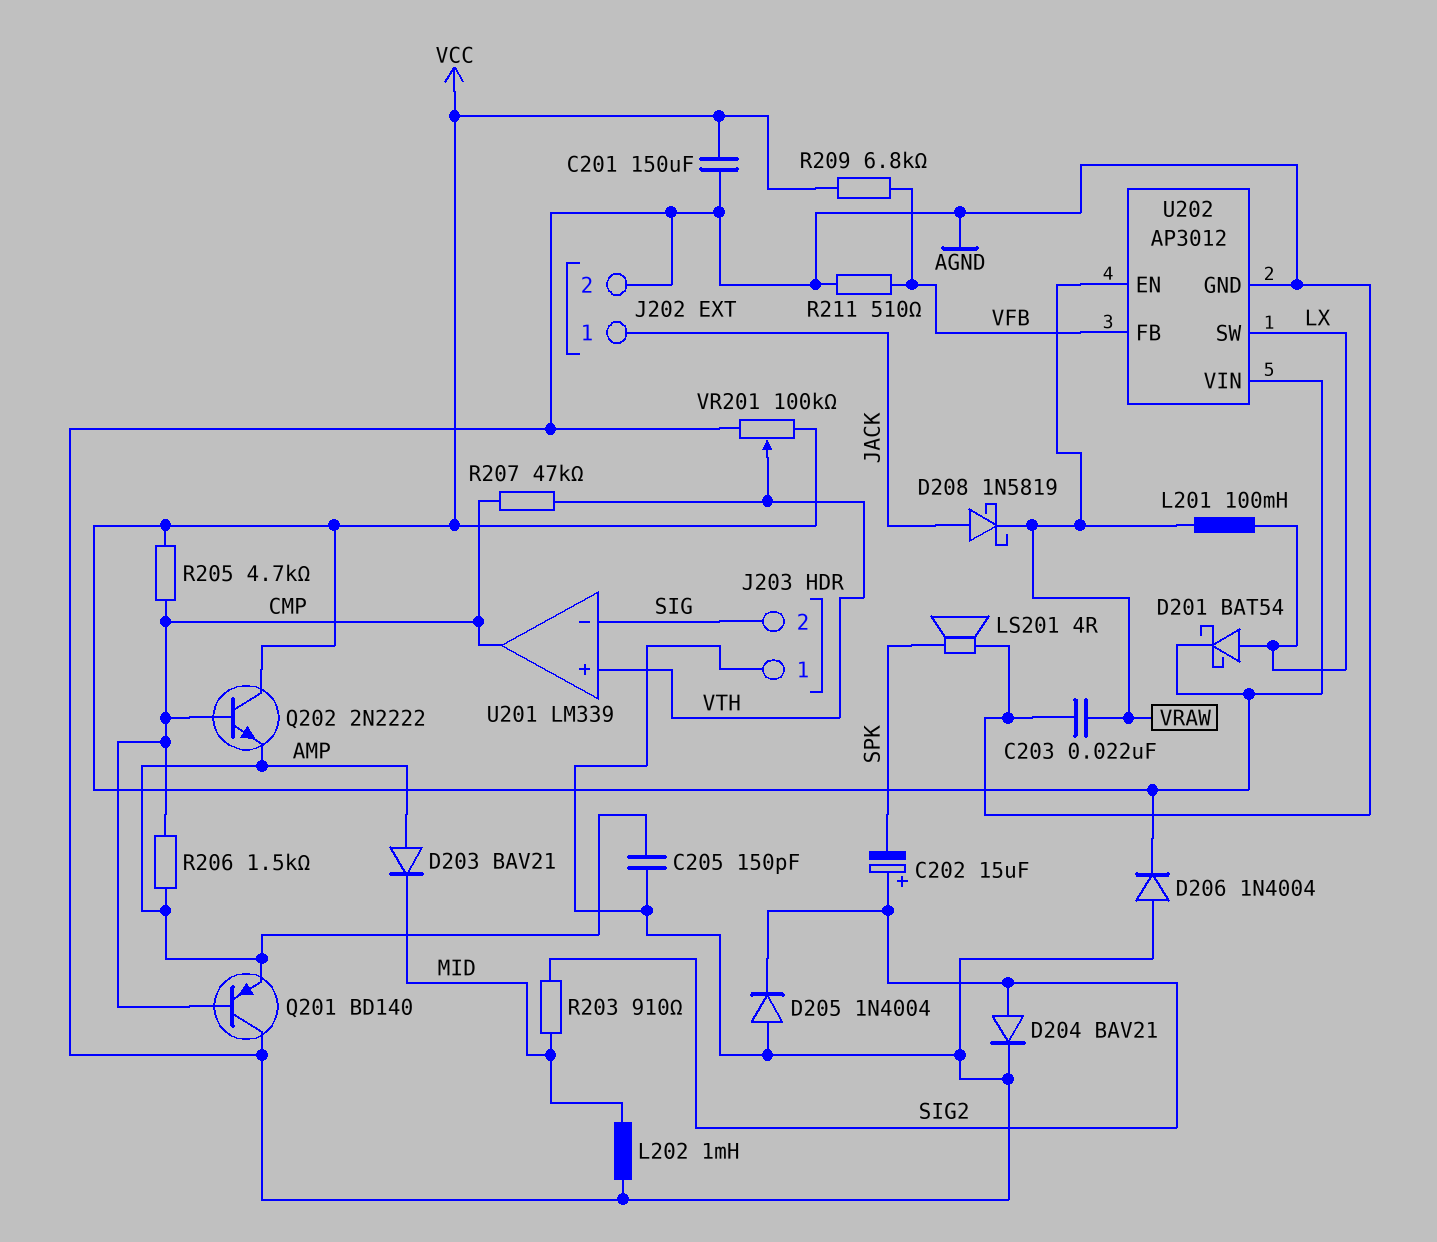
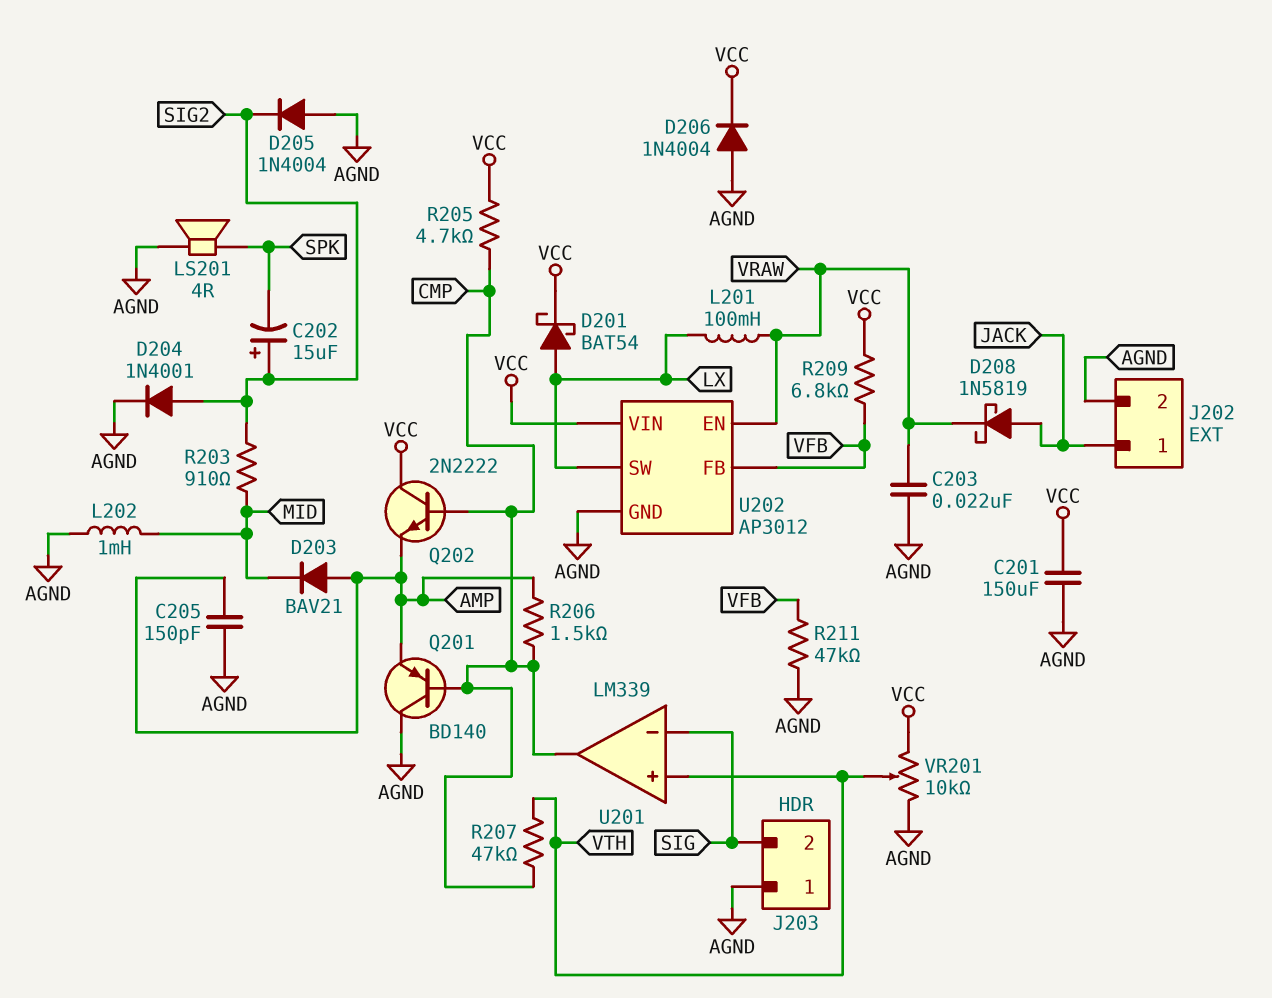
D204: diode BAV21 (A SIG2, K AGND) -> diode 1N4001 (A SIG2, K AGND)
R211: 510 (AGND, VFB) -> 47k (AGND, VFB)
VR201: 100k (AGND, VCC, wiper VTH) -> 10k (AGND, VCC, wiper VTH)

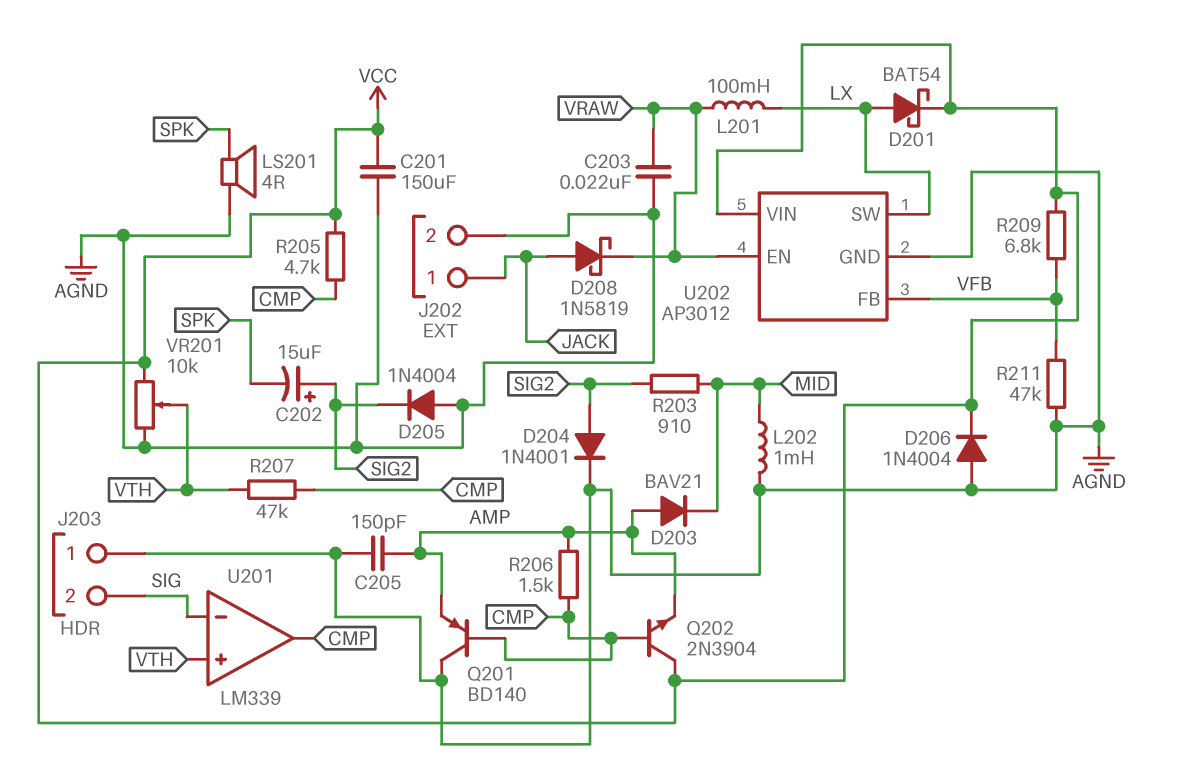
Q202: NPN 2N2222 (B CMP, C VCC, E AMP) -> NPN 2N3904 (B CMP, C VCC, E AMP)

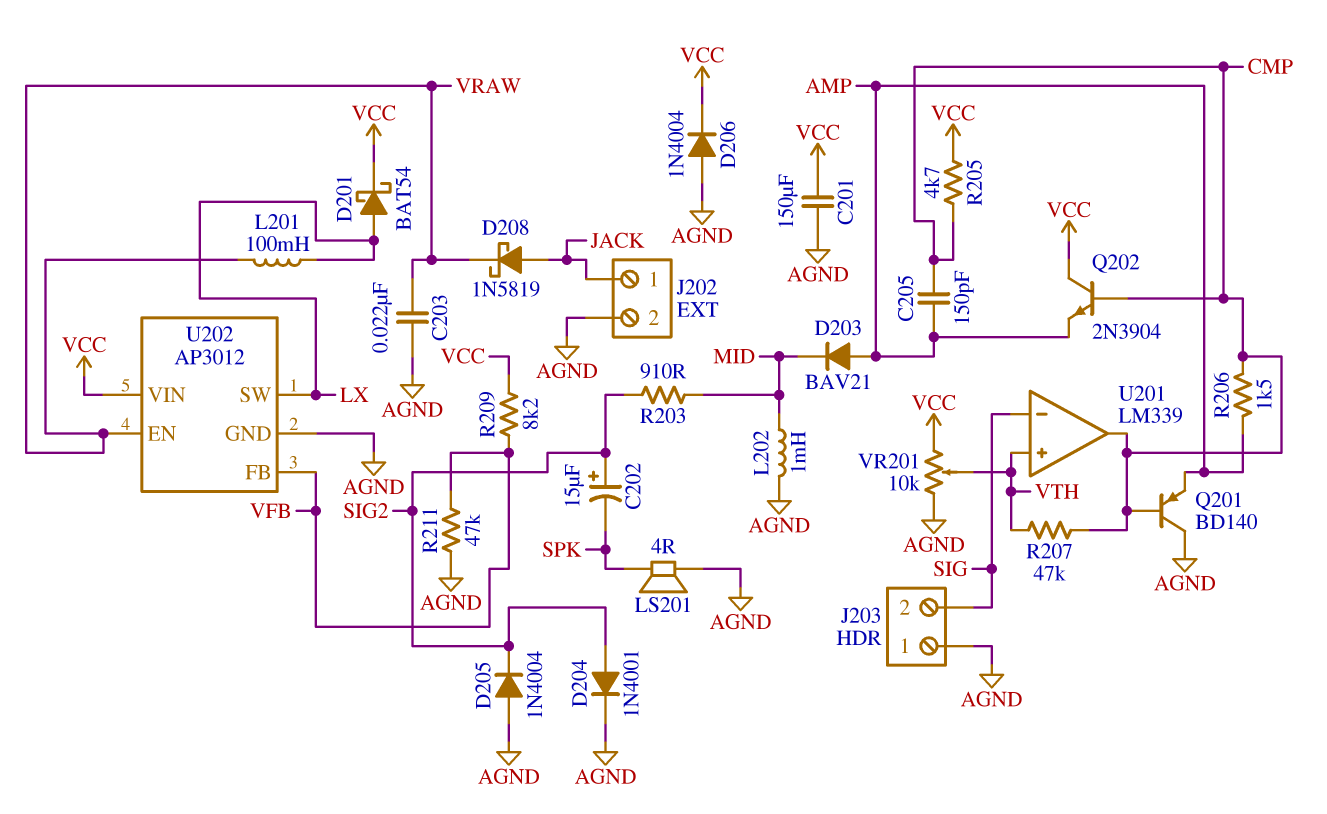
C205: 150pF (AGND, AMP) -> 150pF (AMP, CMP)
R209: 6.8k (VCC, VFB) -> 8.2k (VCC, VFB)

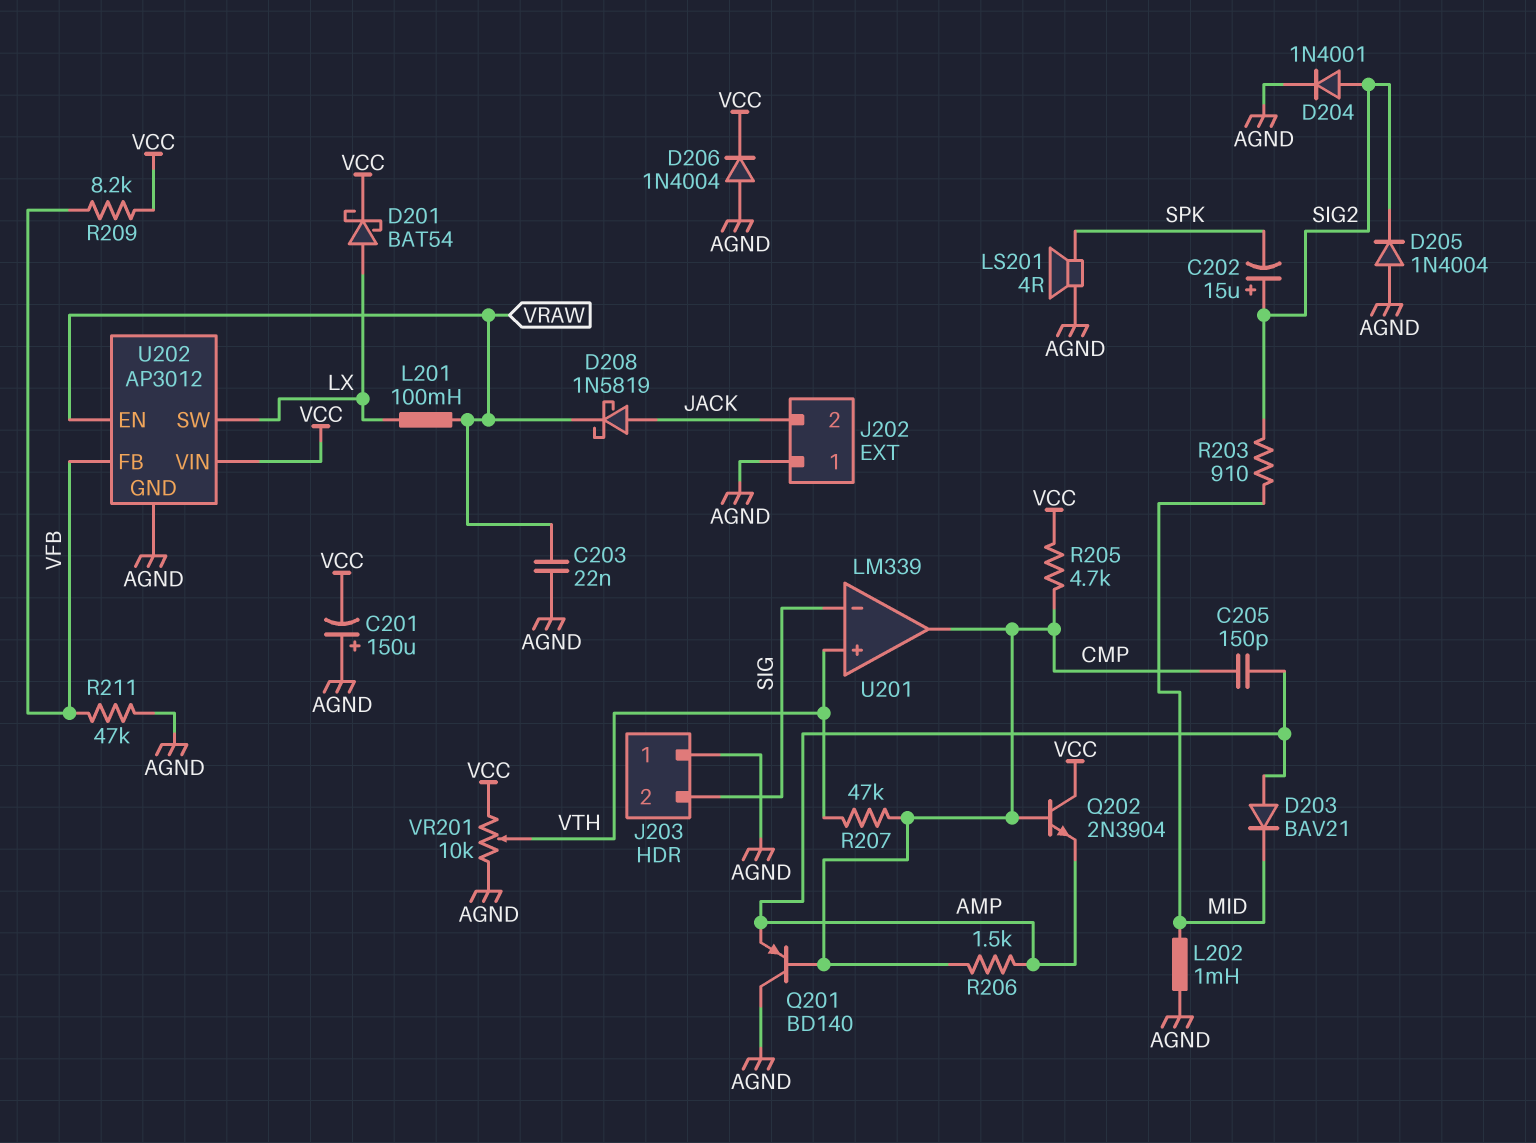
C201: 150uF (AGND, VCC) -> 150uF (plus AGND, minus VCC)
J202 pin 1: JACK -> AGND
J202 pin 2: AGND -> JACK

